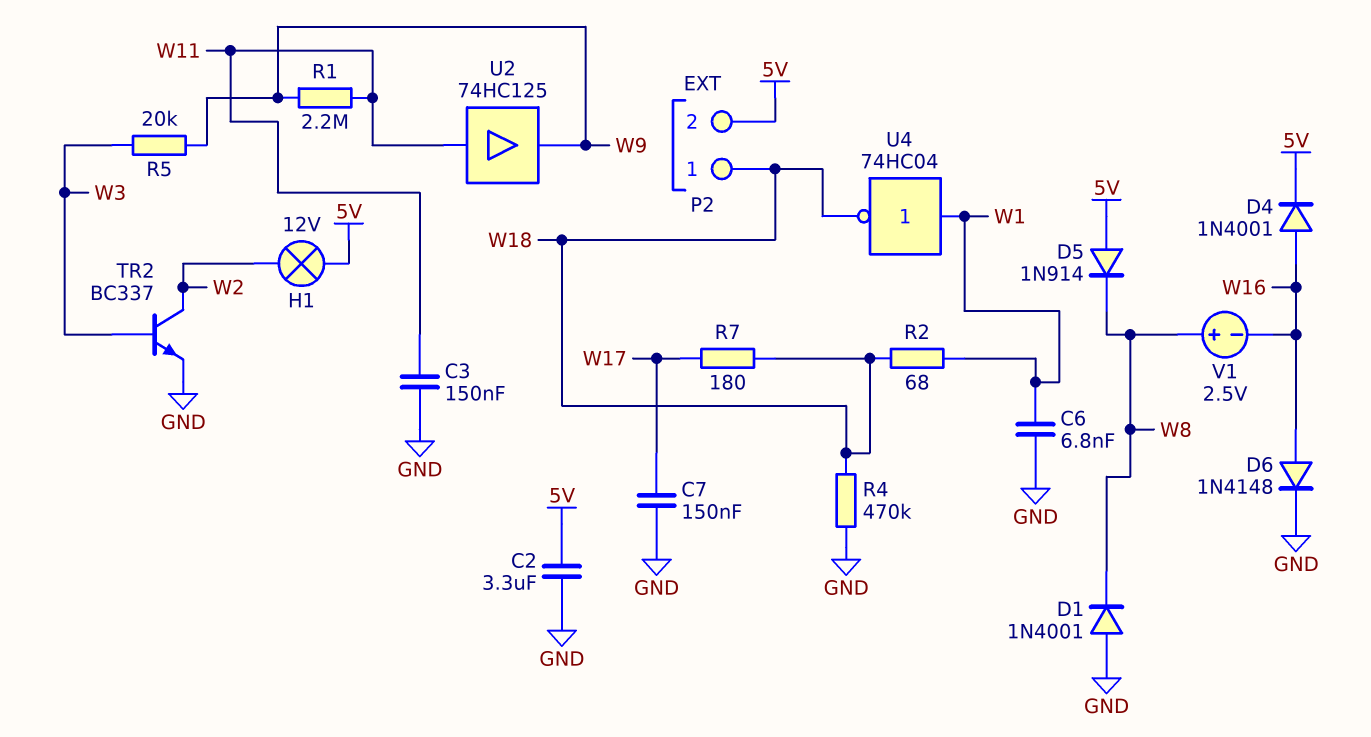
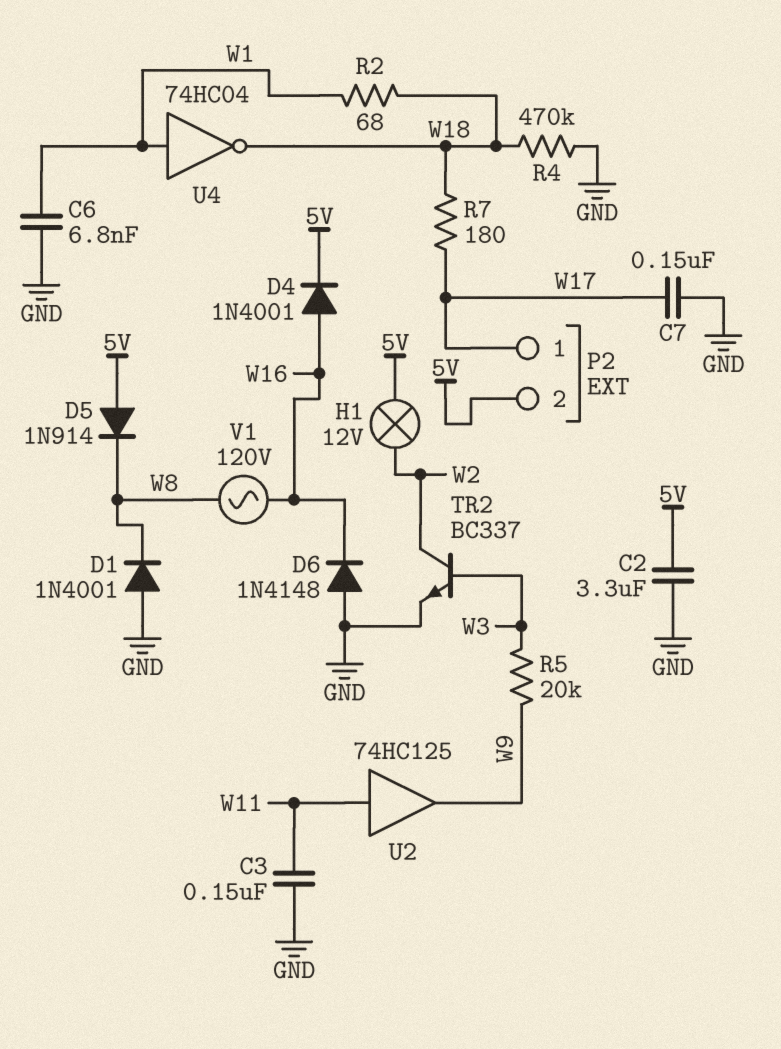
D6: diode 1N4148 (A W16, K GND) -> diode 1N4148 (A GND, K W16)
P2 pin 1: W18 -> W17
R1: 2.2M (W9, W11) -> none
V1: 2.5V (plus W8, minus W16) -> AC 120V (W8, W16)

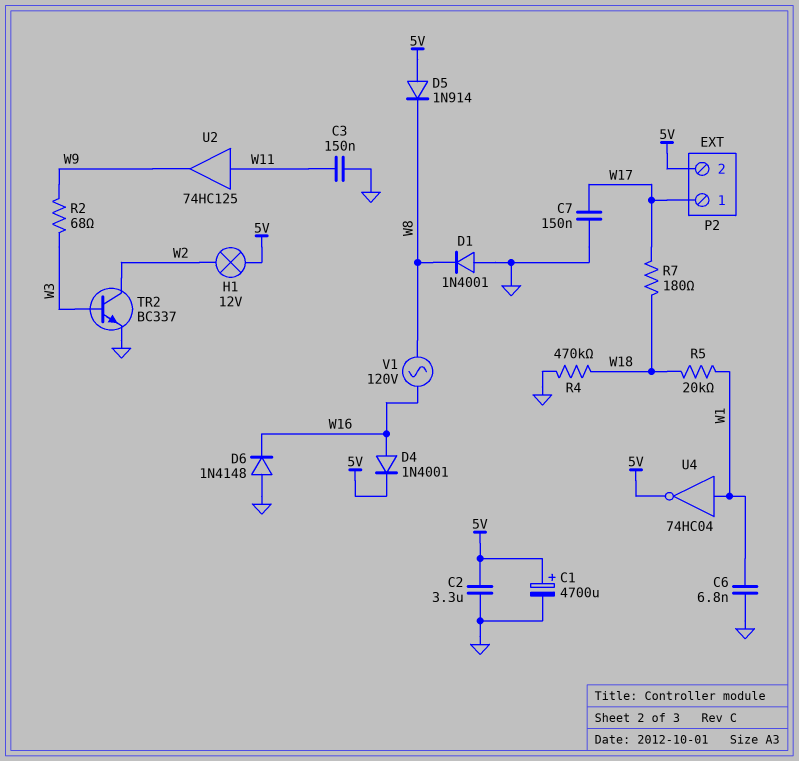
C1: none -> 4700uF (plus 5V, minus GND)
R2: 68 (W1, W18) -> 68 (W3, W9)
R5: 20k (W3, W9) -> 20k (W1, W18)
U4: NOT 74HC04 (in W1, out W18) -> NOT 74HC04 (in W1, out 5V)

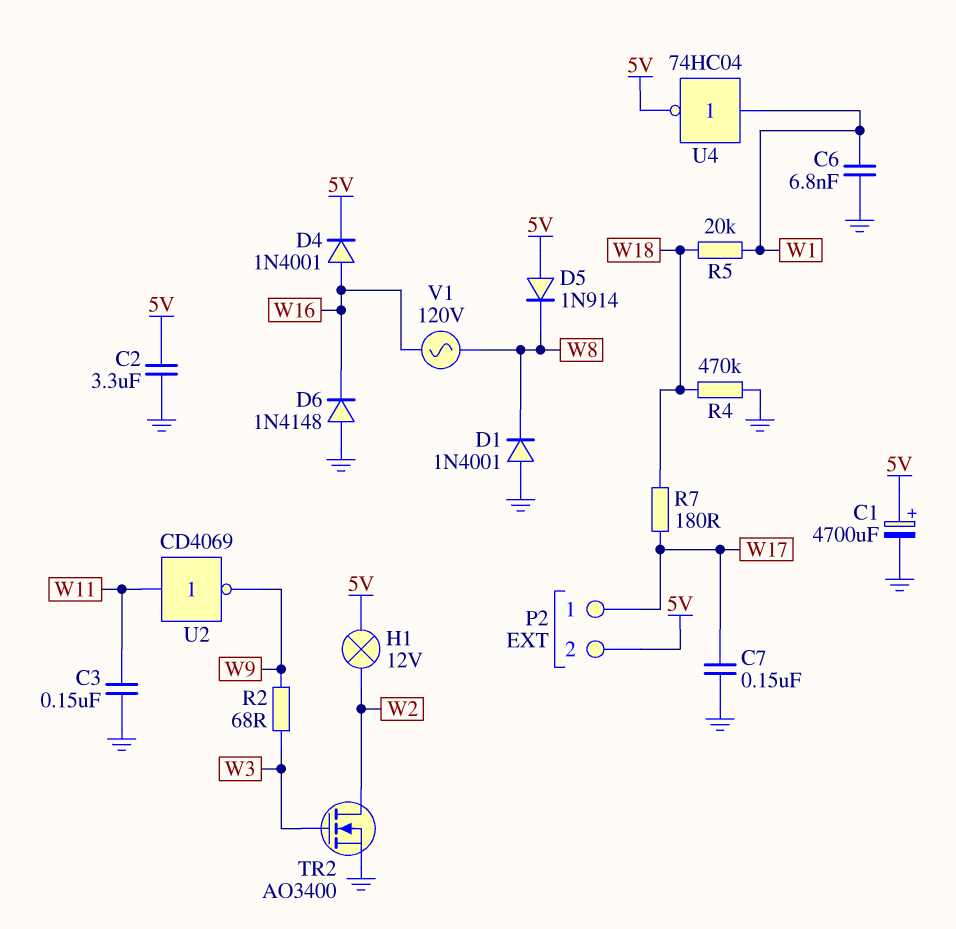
TR2: NPN BC337 (B W3, C W2, E GND) -> NMOS AO3400 (G W3, D W2, S GND)
U2: buffer 74HC125 (in W11, out W9) -> NOT CD4069 (in W11, out W9)

